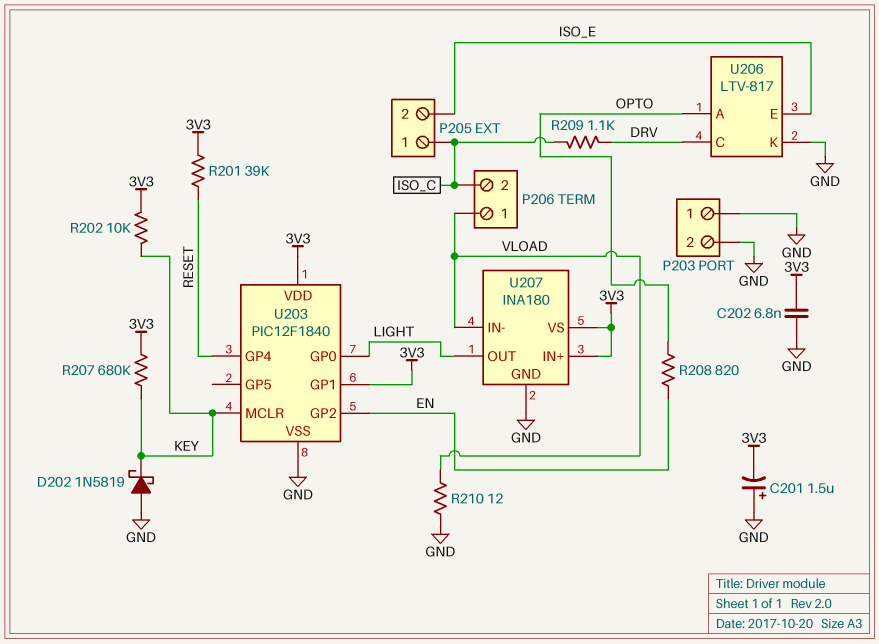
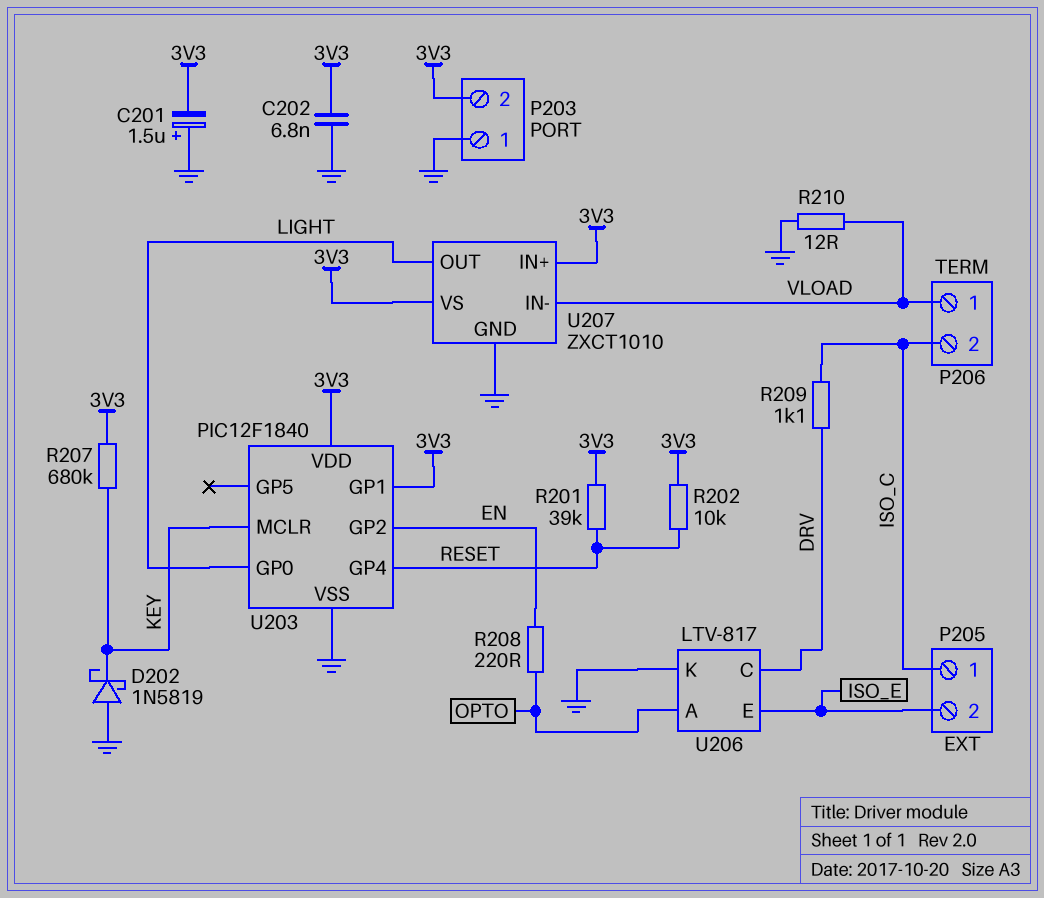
P203 pin 2: GND -> 3V3
R202: 10k (3V3, KEY) -> 10k (3V3, RESET)
R208: 820 (EN, OPTO) -> 220 (EN, OPTO)
U207: INA180 -> ZXCT1010

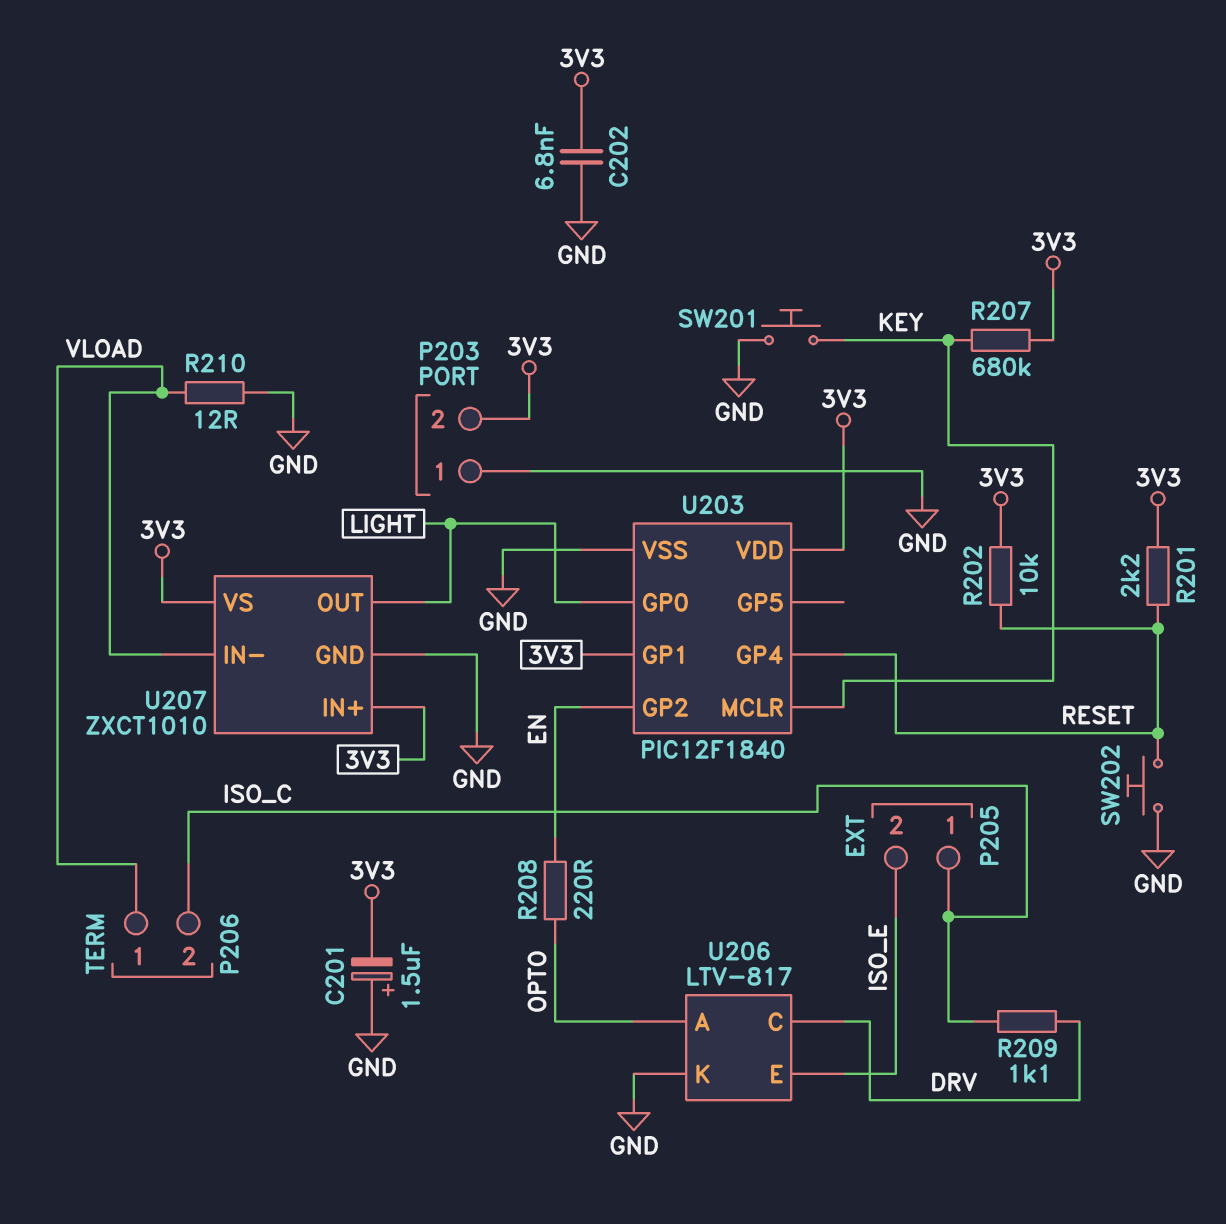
D202: schottky 1N5819 (A GND, K KEY) -> none
R201: 39k (3V3, RESET) -> 2.2k (3V3, RESET)
SW201: none -> button (GND, KEY)
SW202: none -> button (GND, RESET)

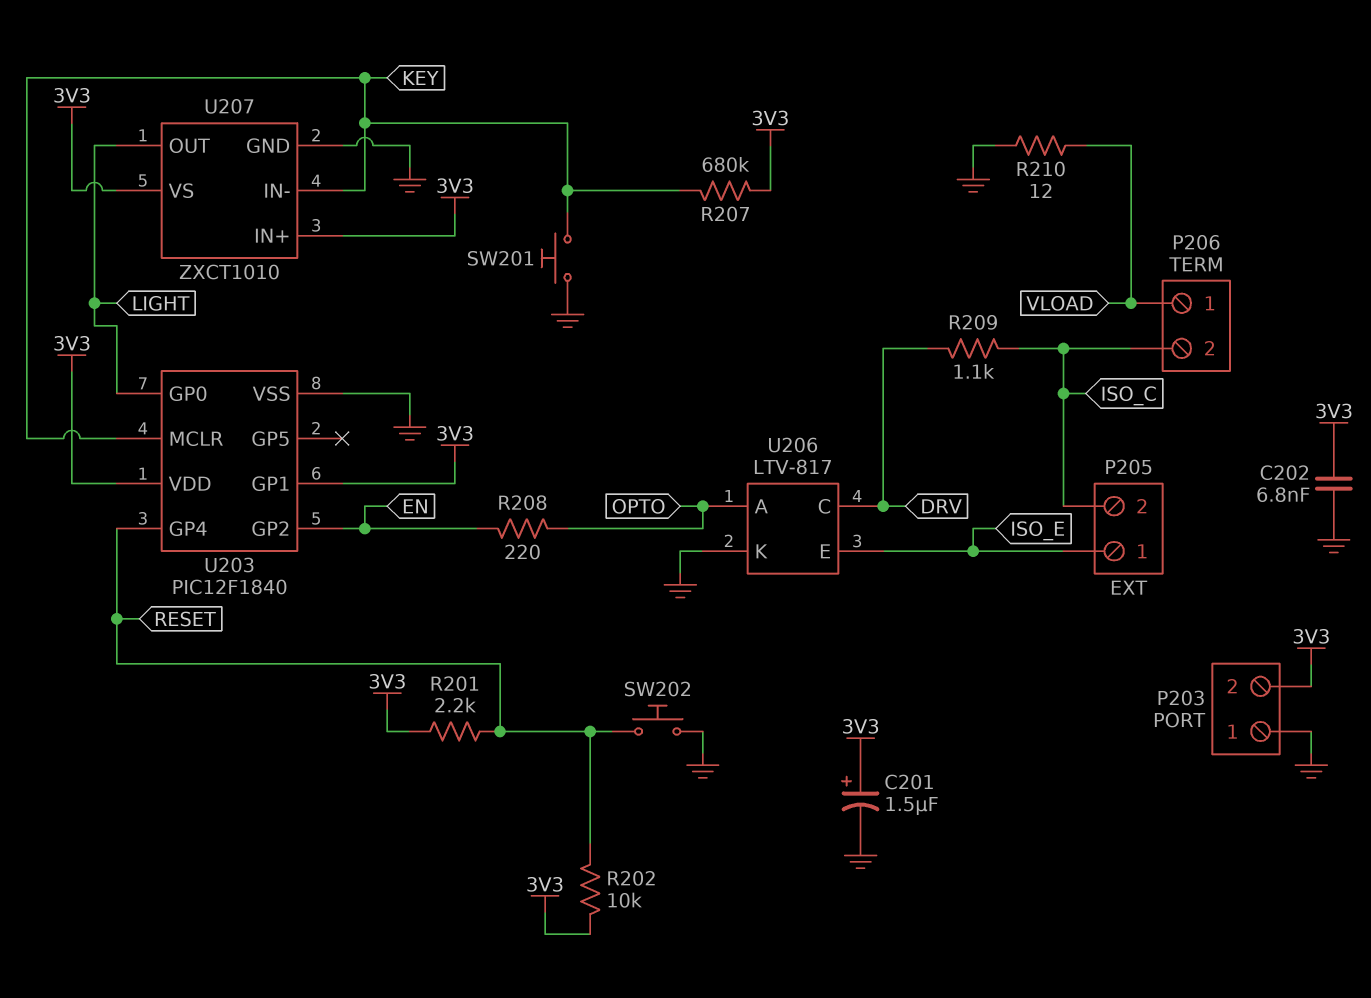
C201: 1.5uF (plus GND, minus 3V3) -> 1.5uF (plus 3V3, minus GND)
P205 pin 1: ISO_C -> ISO_E
P205 pin 2: ISO_E -> ISO_C
U207 pin IN-: VLOAD -> KEY

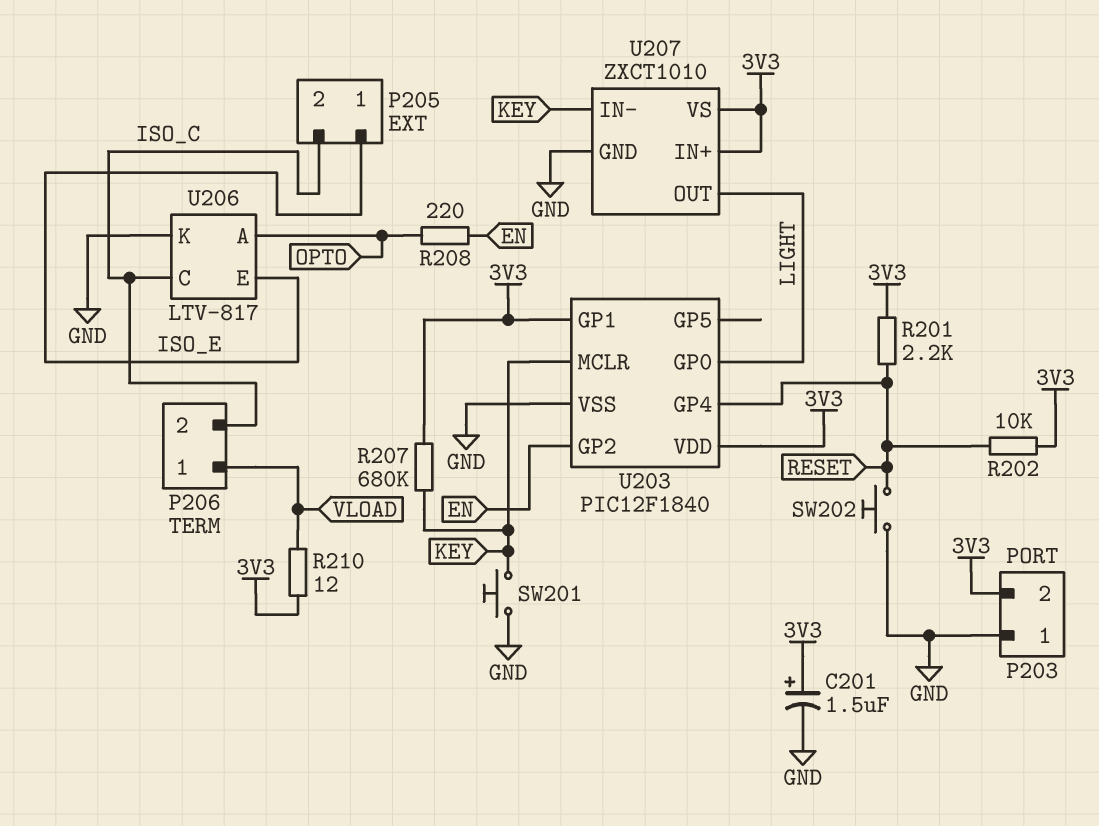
C202: 6.8nF (3V3, GND) -> none
R209: 1.1k (DRV, ISO_C) -> none
R210: 12 (GND, VLOAD) -> 12 (3V3, VLOAD)
U206 pin C: DRV -> ISO_C

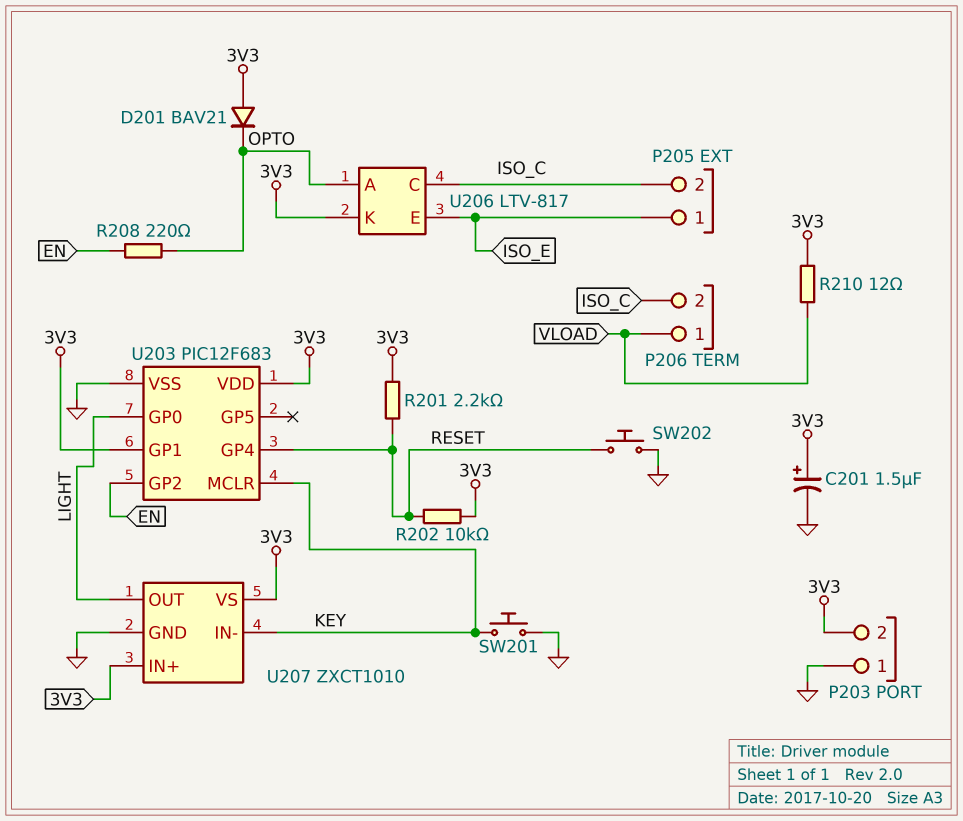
D201: none -> diode BAV21 (A 3V3, K OPTO)
R207: 680k (3V3, KEY) -> none
U203: PIC12F1840 -> PIC12F683
U206 pin K: GND -> 3V3

